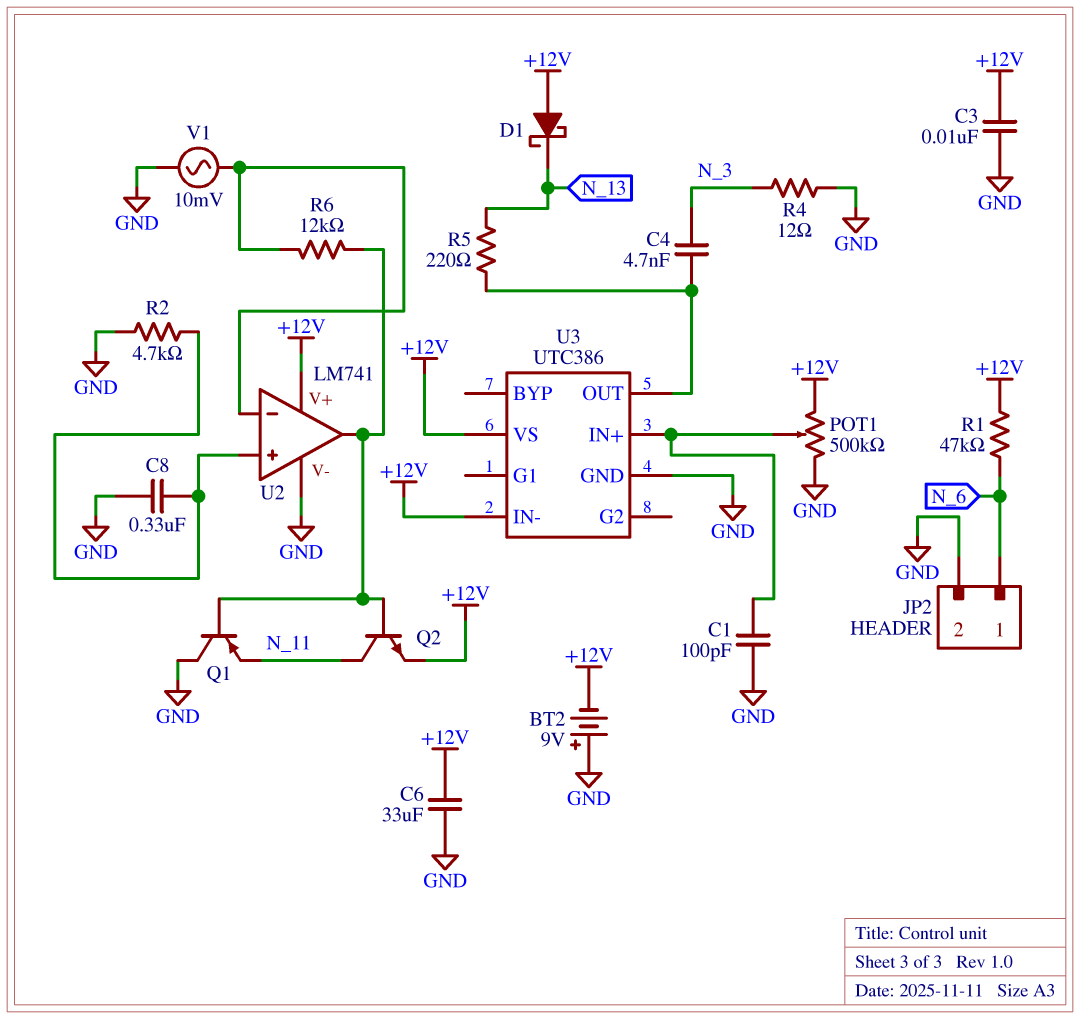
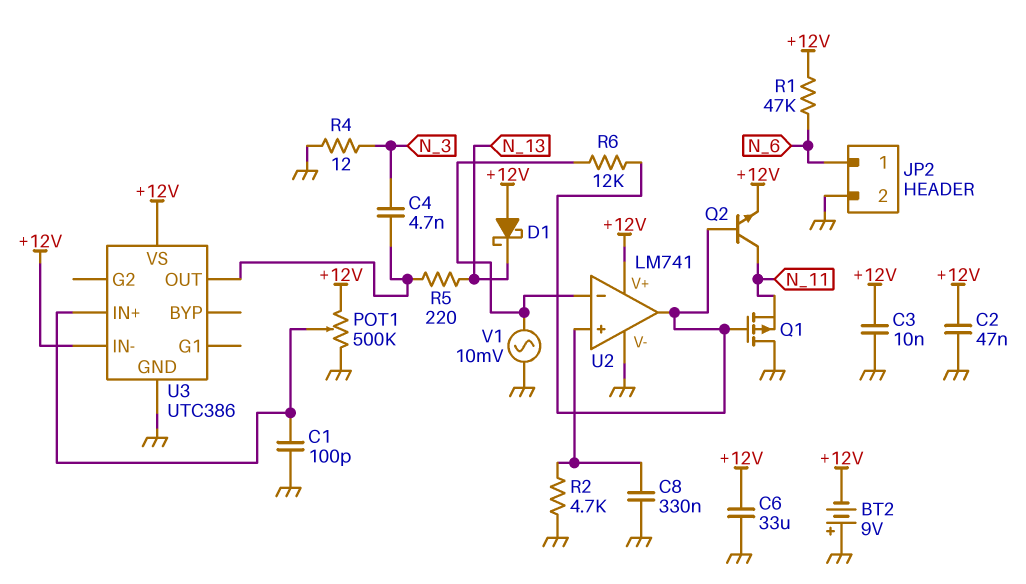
C2: none -> 47nF (+12V, GND)
Q1: PNP (B U2/out, C GND, E N_11) -> PMOS (G U2/out, D GND, S N_11)

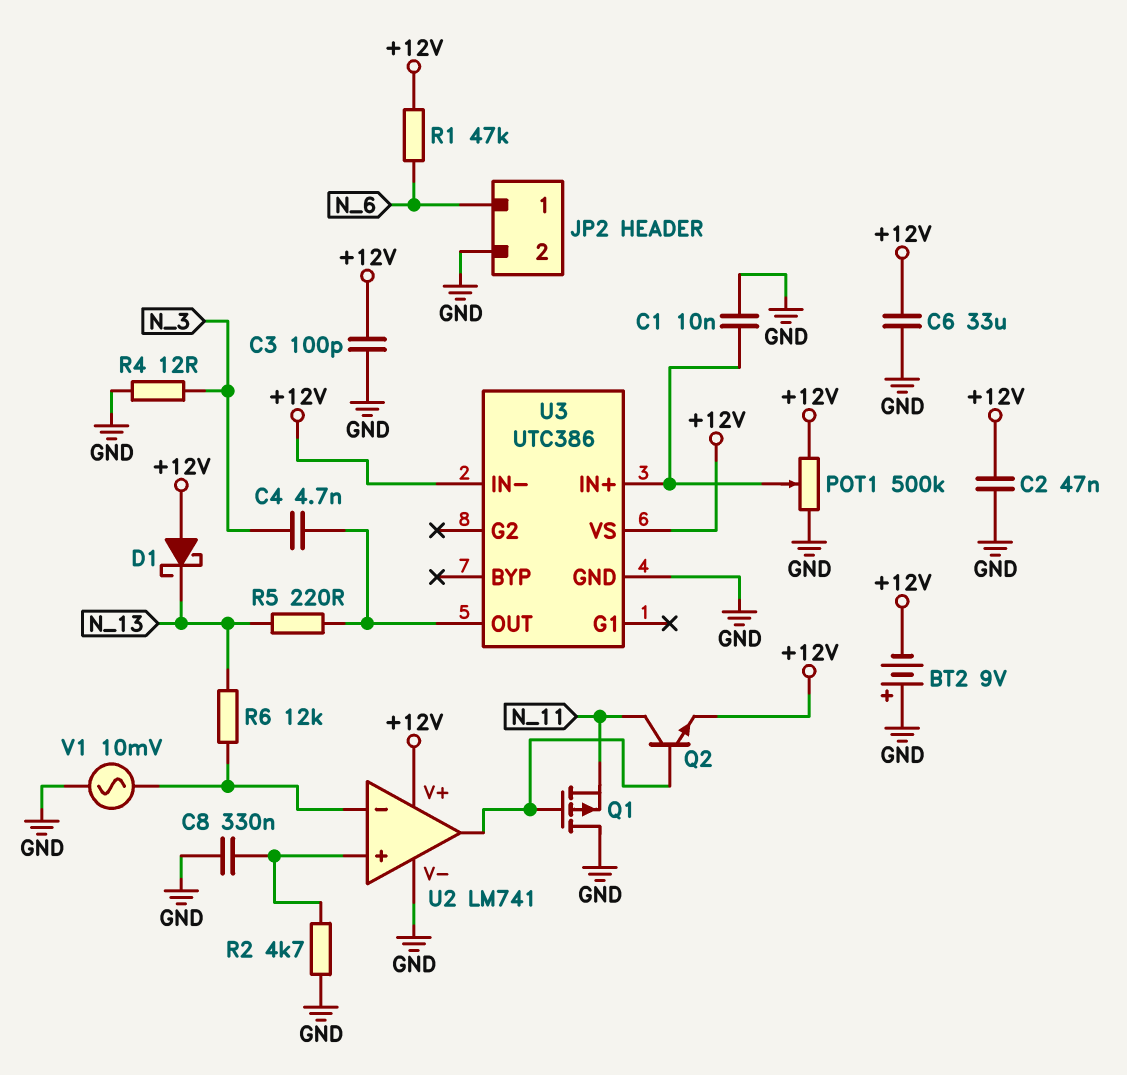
C1: 100pF (GND, U3/IN+) -> 10nF (GND, U3/IN+)
C3: 10nF (+12V, GND) -> 100pF (+12V, GND)
R6: 12k (U2/in-, U2/out) -> 12k (N_13, U2/in-)

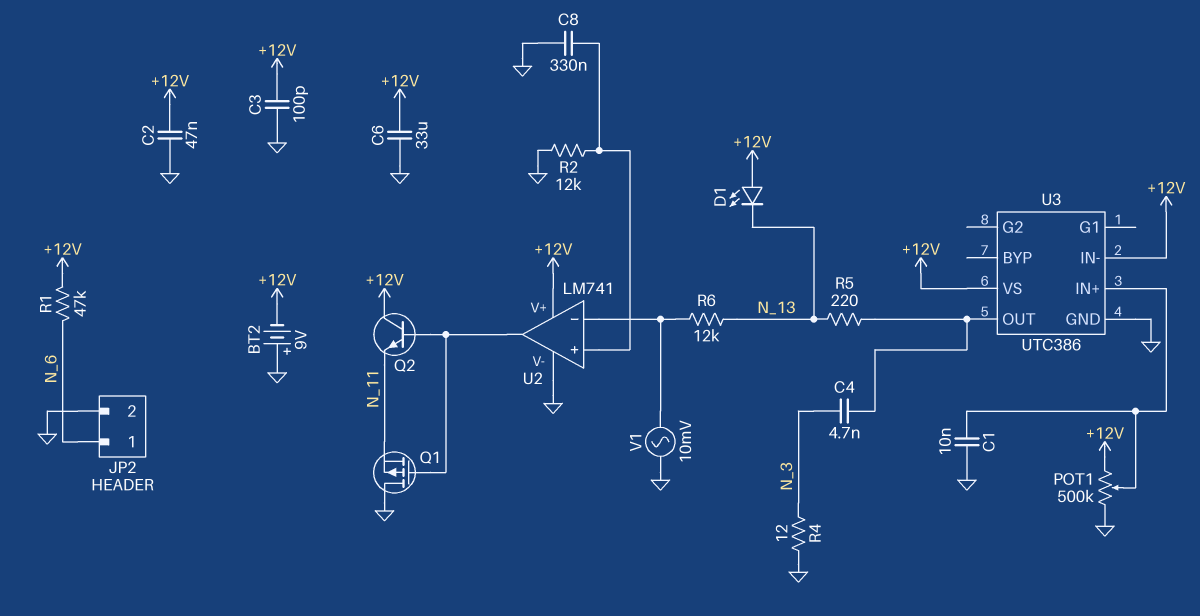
D1: schottky (A +12V, K N_13) -> LED (A +12V, K N_13)
Q2: NPN (B U2/out, C N_11, E +12V) -> NPN (B U2/out, C +12V, E N_11)
R2: 4.7k (GND, U2/in+) -> 12k (GND, U2/in+)

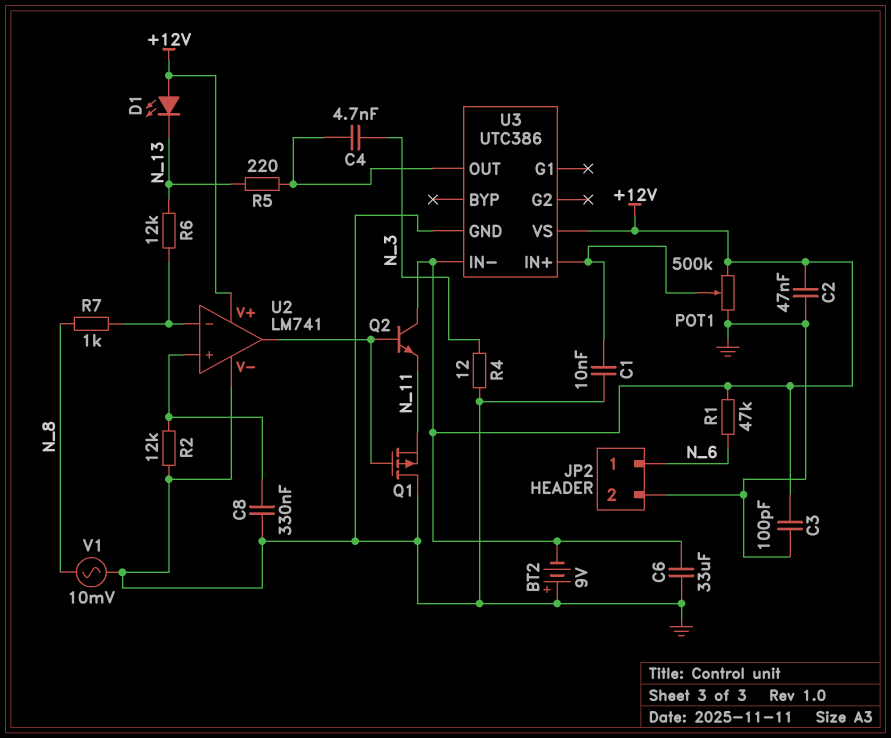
R7: none -> 1k (N_8, U2/in-)
V1: AC 10mV (GND, U2/in-) -> AC 10mV (GND, N_8)

